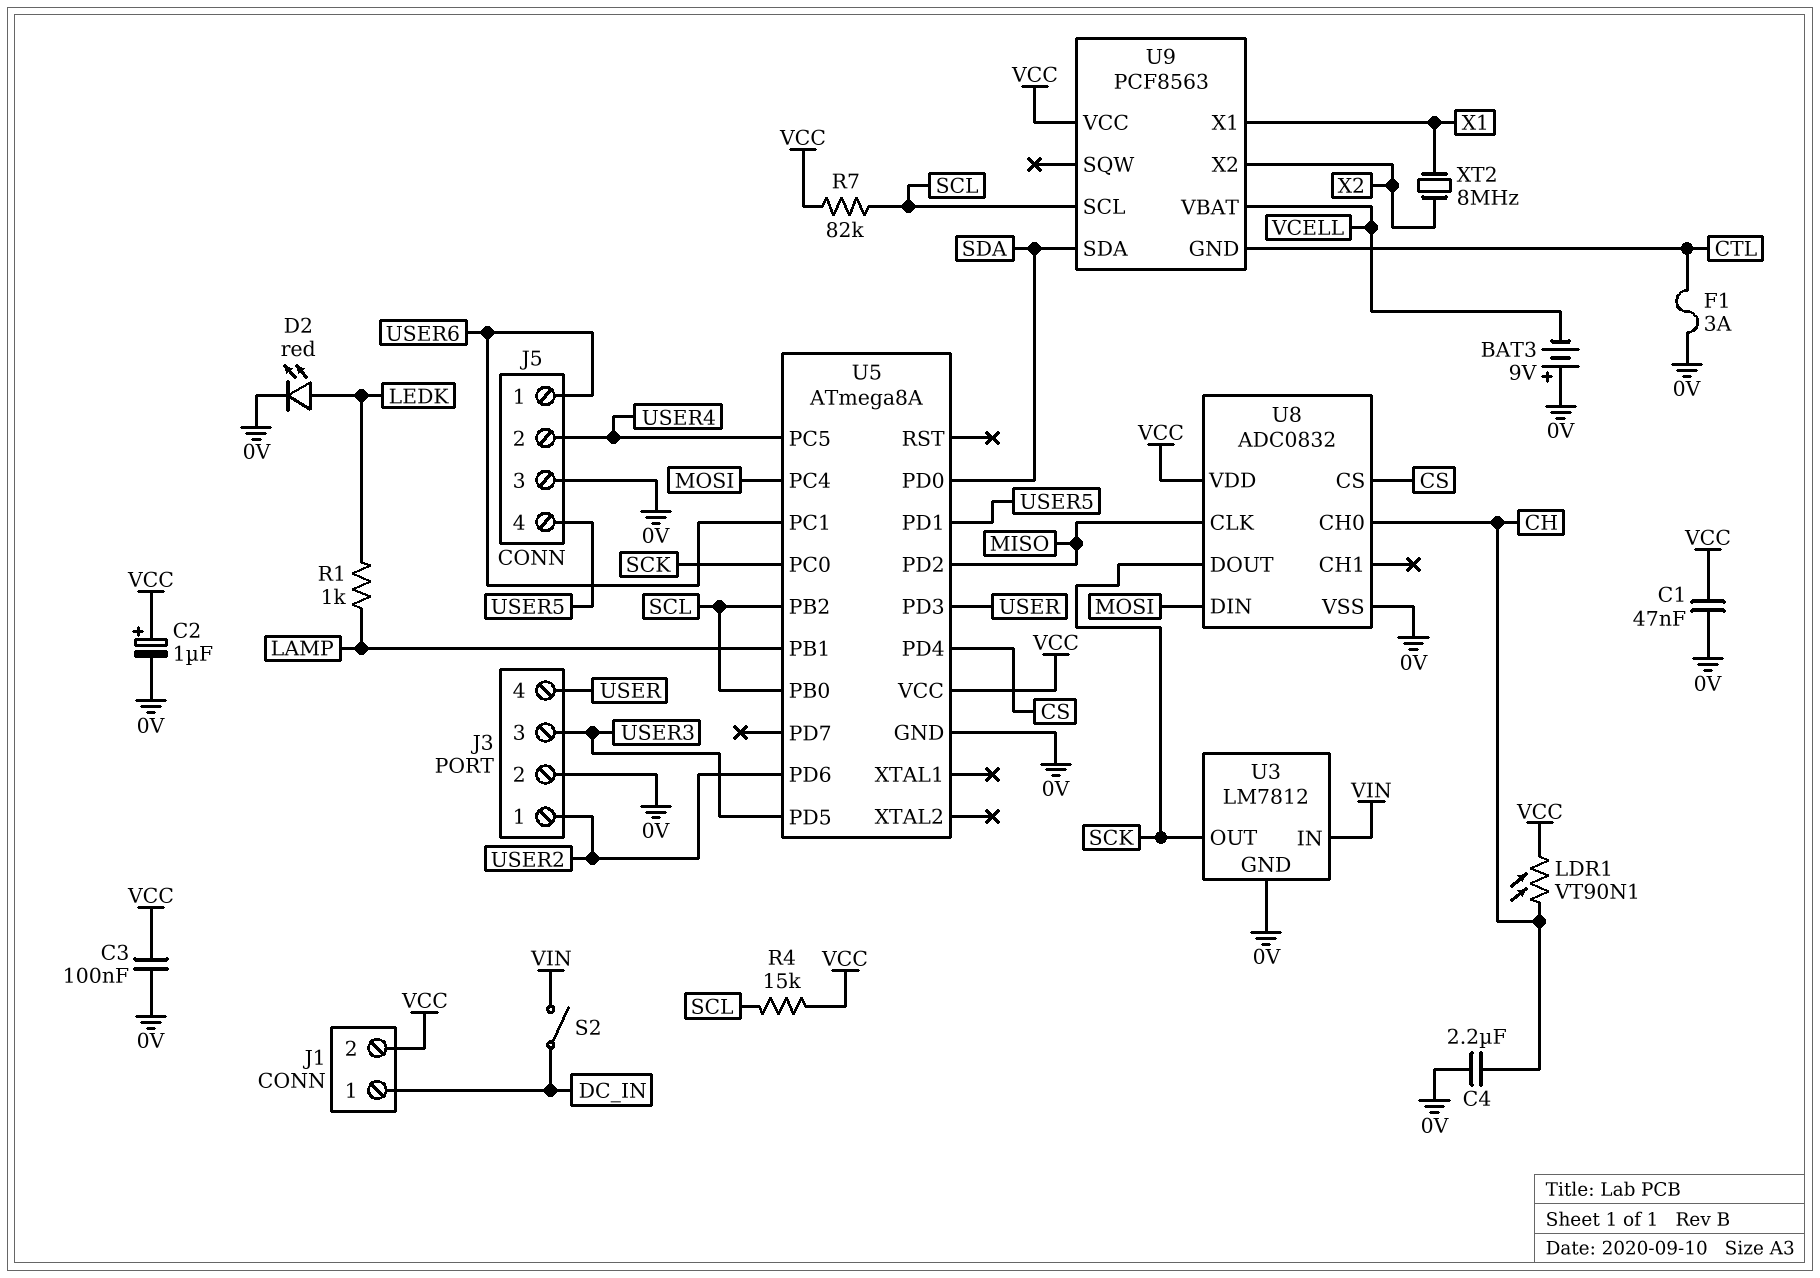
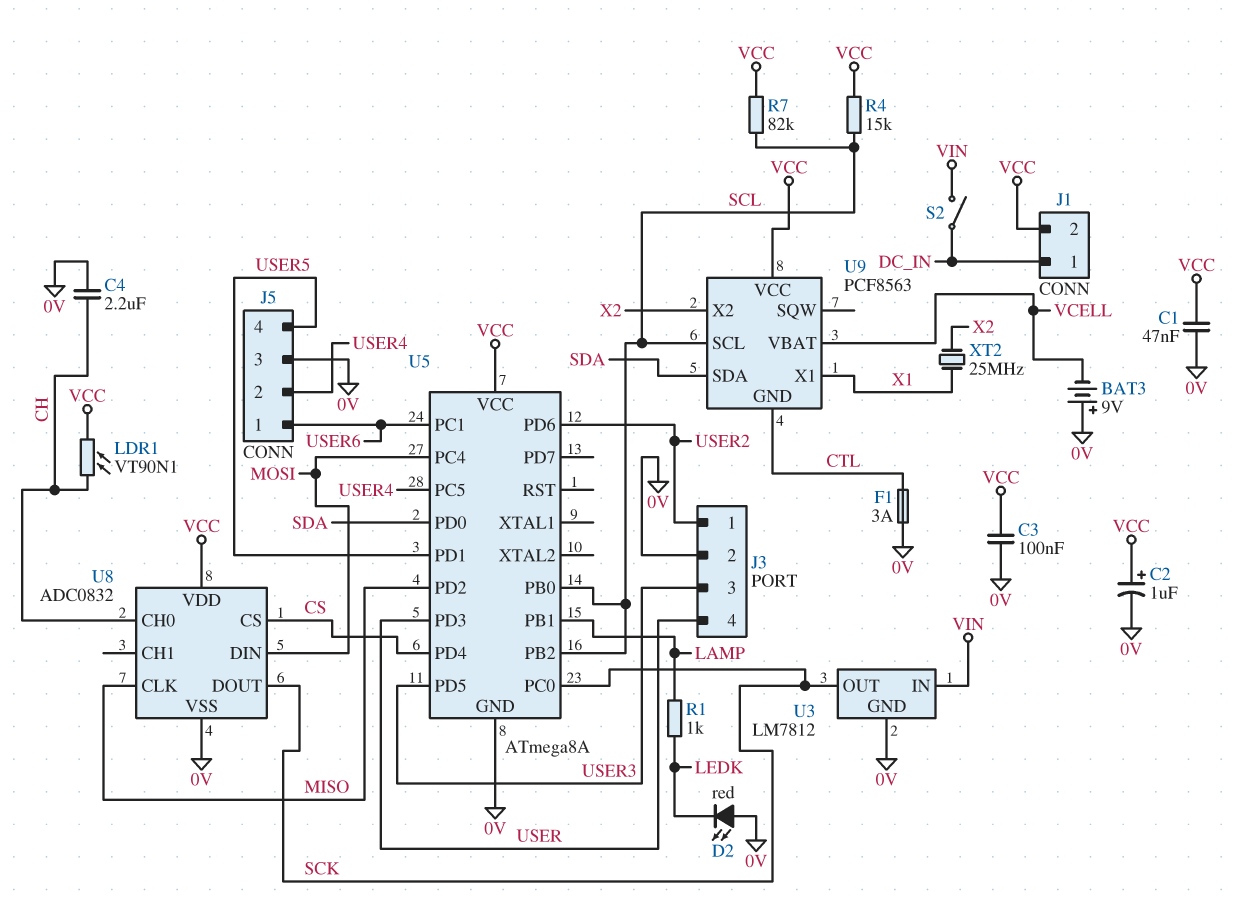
D2: LED red (A LEDK, K 0V) -> LED red (A 0V, K LEDK)
XT2: 8MHz (X1, X2) -> 25MHz (X1, X2)

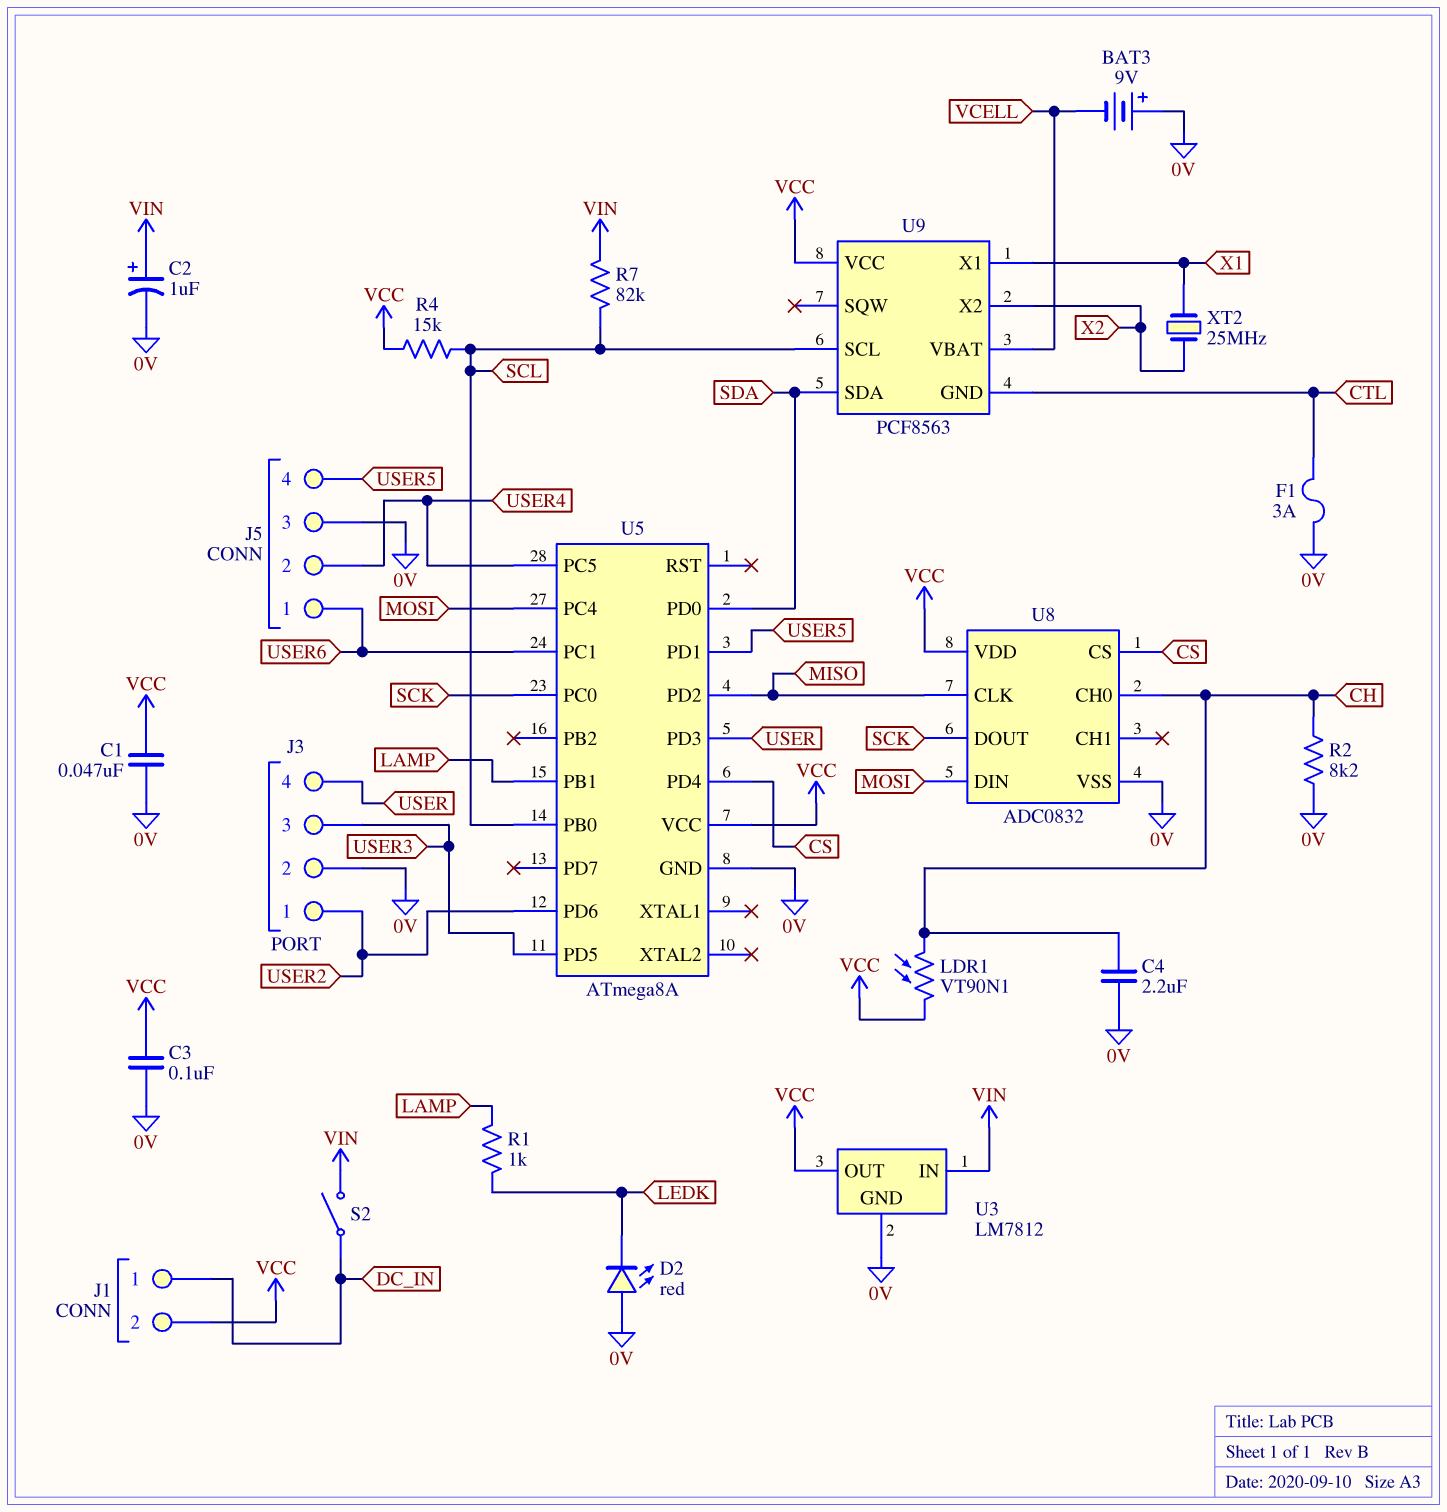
C2: 1uF (plus VCC, minus 0V) -> 1uF (plus VIN, minus 0V)
R2: none -> 8.2k (0V, CH)
R7: 82k (SCL, VCC) -> 82k (SCL, VIN)
U3 pin OUT: SCK -> VCC
U5 pin PB2: SCL -> none

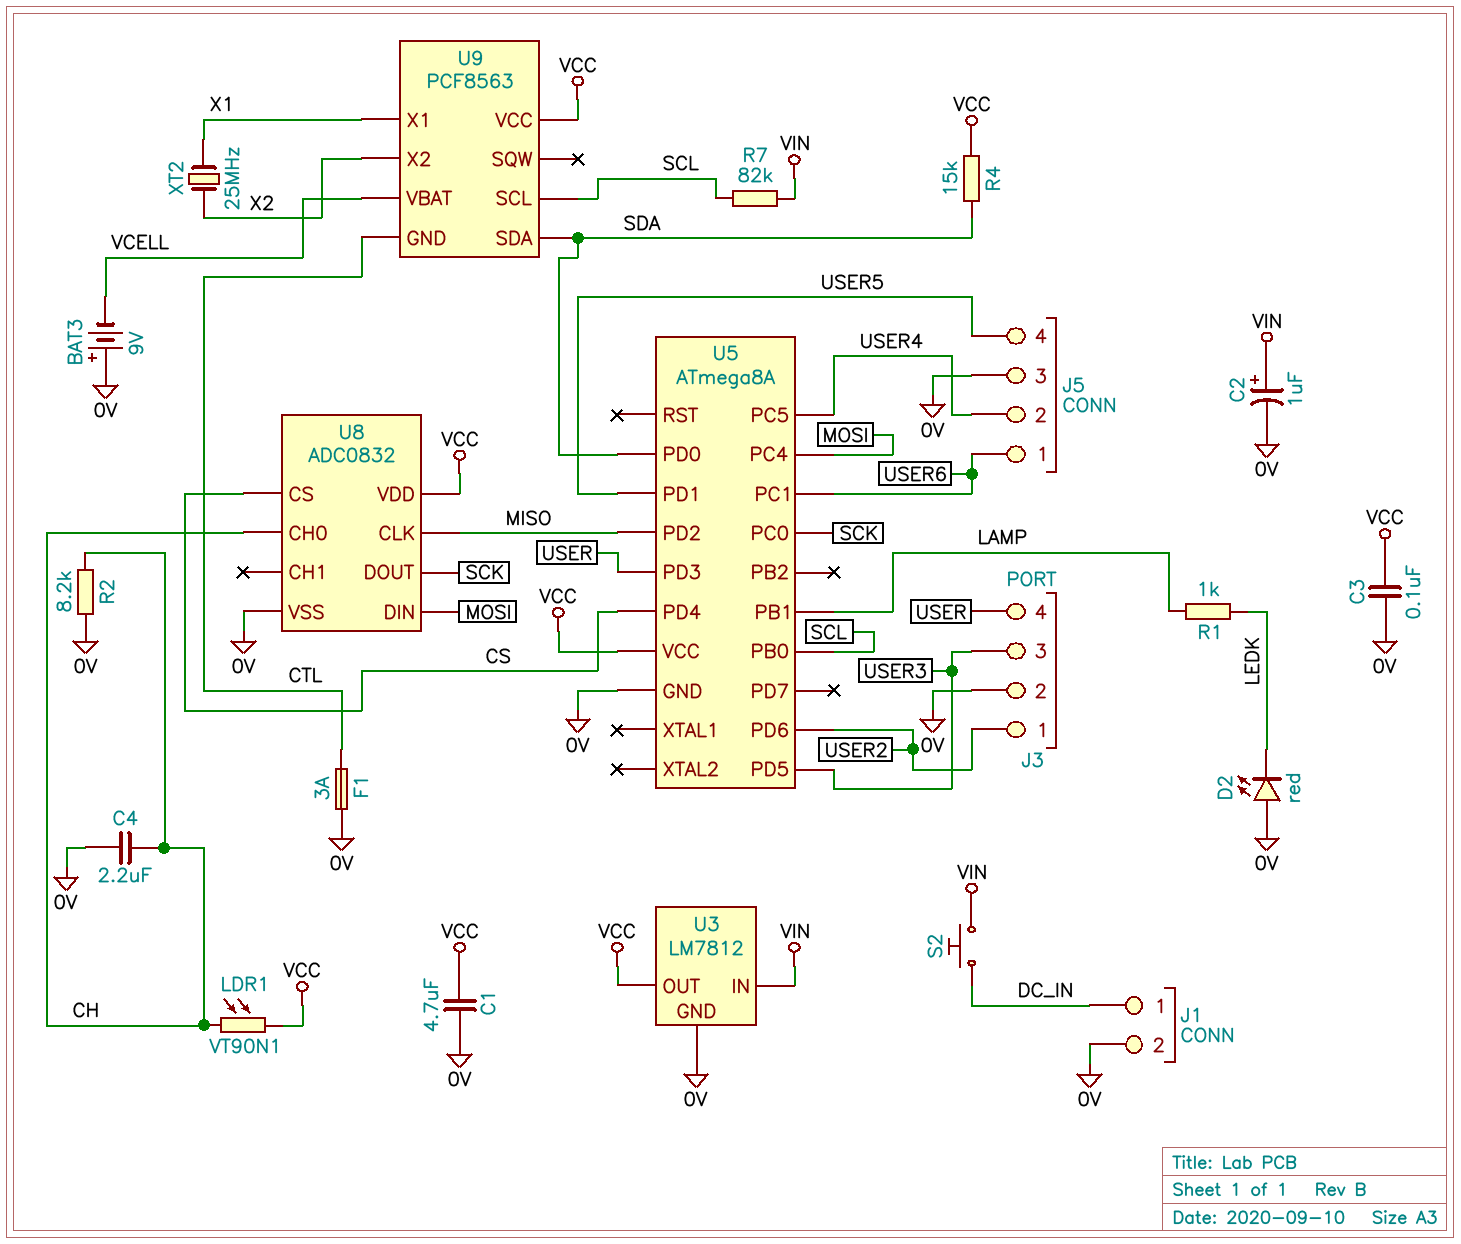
C1: 47nF (0V, VCC) -> 4.7uF (0V, VCC)
J1 pin 2: VCC -> 0V
R4: 15k (SCL, VCC) -> 15k (SDA, VCC)
S2: switch (DC_IN, VIN) -> button (DC_IN, VIN)

